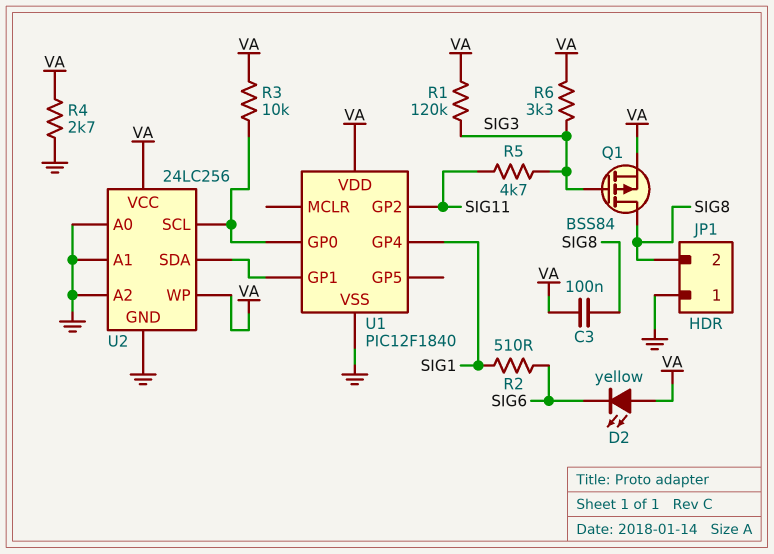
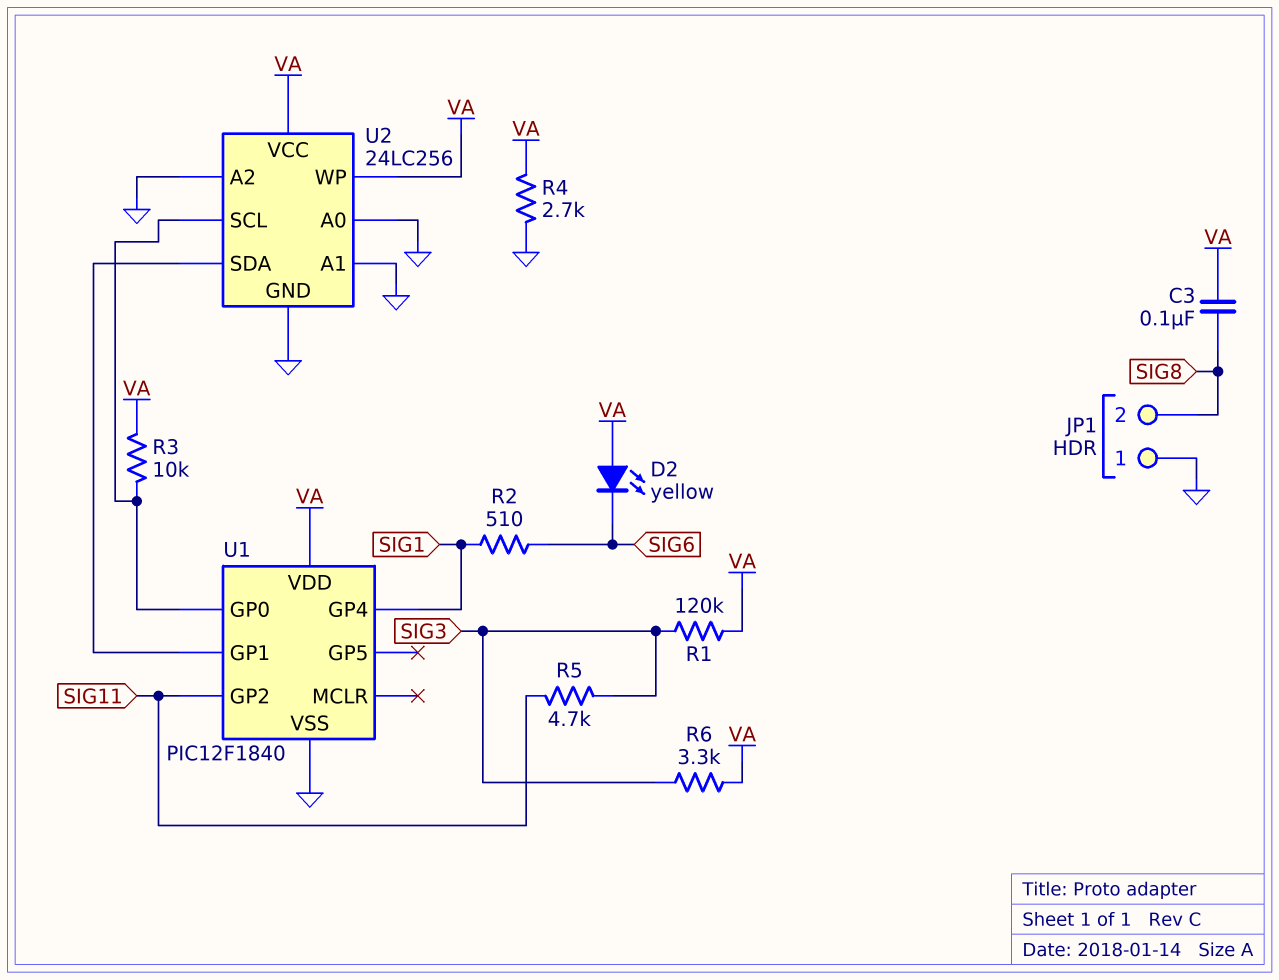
Q1: PMOS BSS84 (G SIG3, D SIG8, S VA) -> none

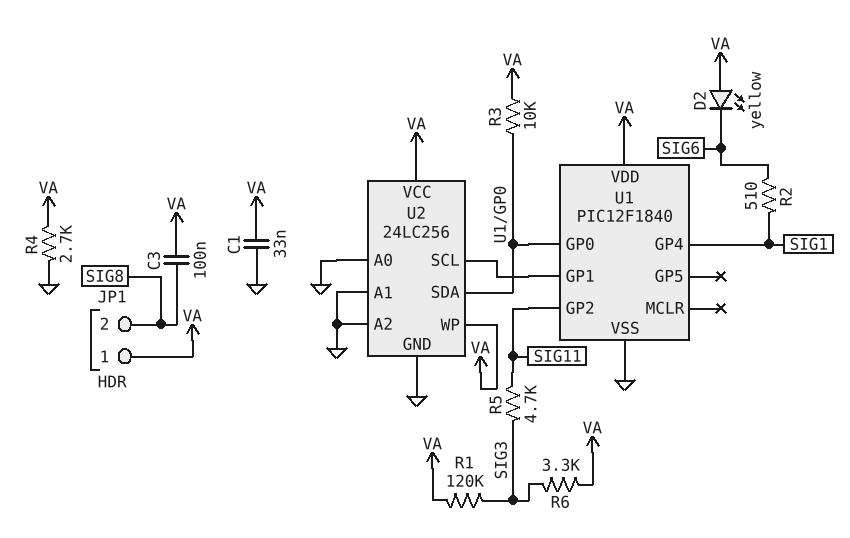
C1: none -> 33nF (GND, VA)
JP1 pin 1: GND -> VA
U2 pin SCL: U1/GP0 -> U1/GP1
U2 pin SDA: U1/GP1 -> U1/GP0

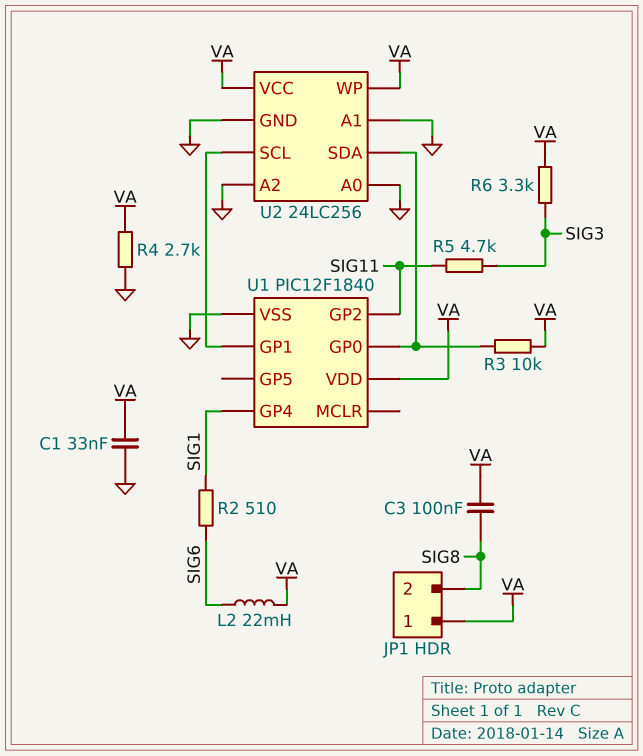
D2: LED yellow (A VA, K SIG6) -> none
L2: none -> 22mH (SIG6, VA)
R1: 120k (SIG3, VA) -> none

